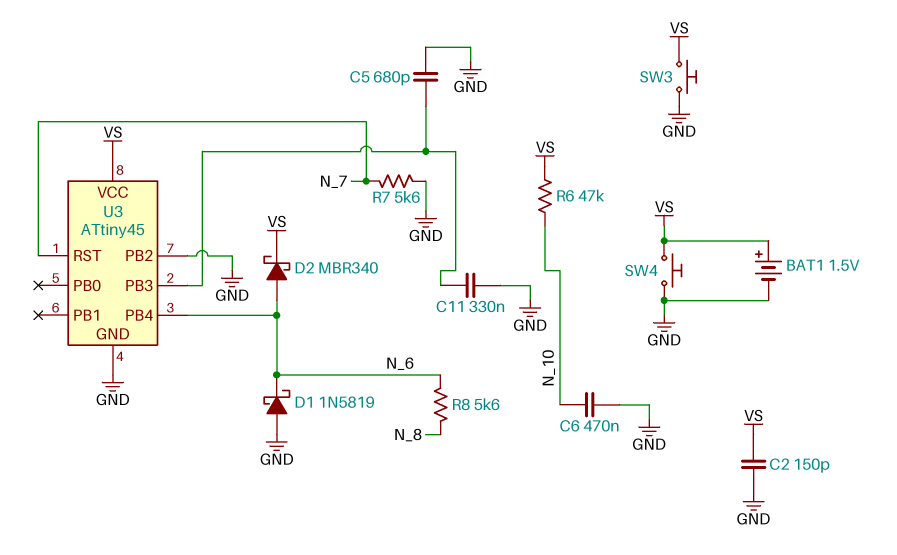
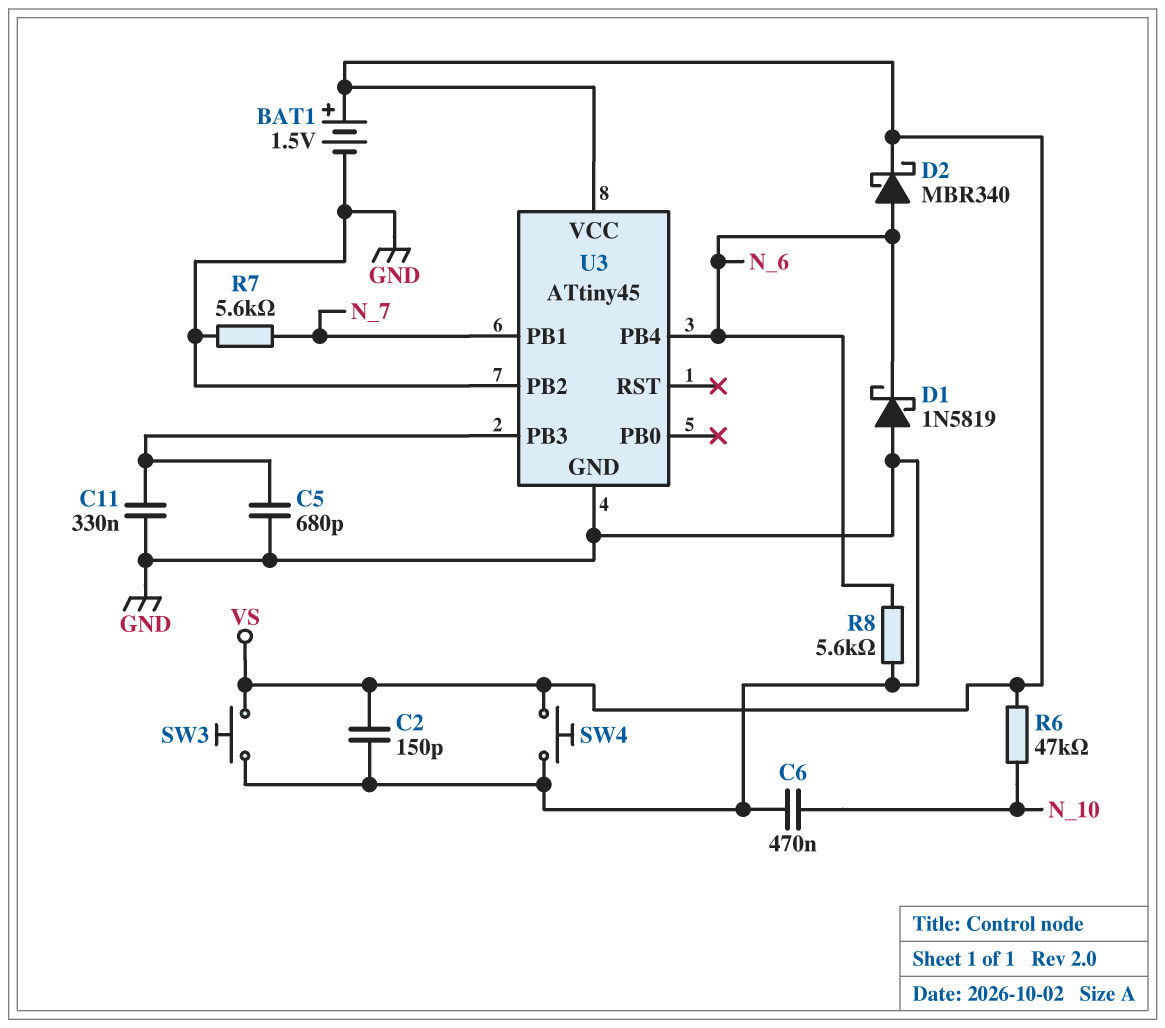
R8: 5.6k (N_6, N_8) -> 5.6k (GND, N_6)
U3 pin PB1: none -> N_7
U3 pin RST: N_7 -> none

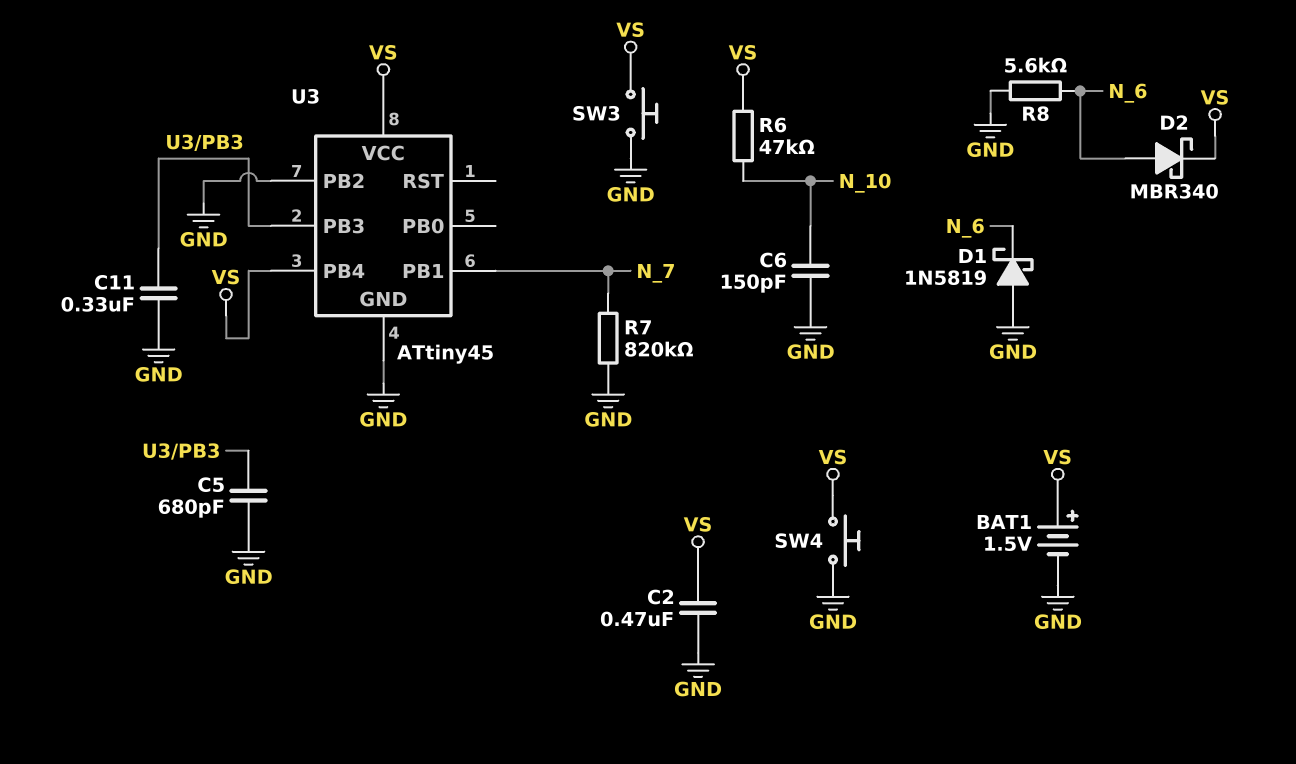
C2: 150pF (GND, VS) -> 470nF (GND, VS)
C6: 470nF (GND, N_10) -> 150pF (GND, N_10)
R7: 5.6k (GND, N_7) -> 820k (GND, N_7)
U3 pin PB4: N_6 -> VS

